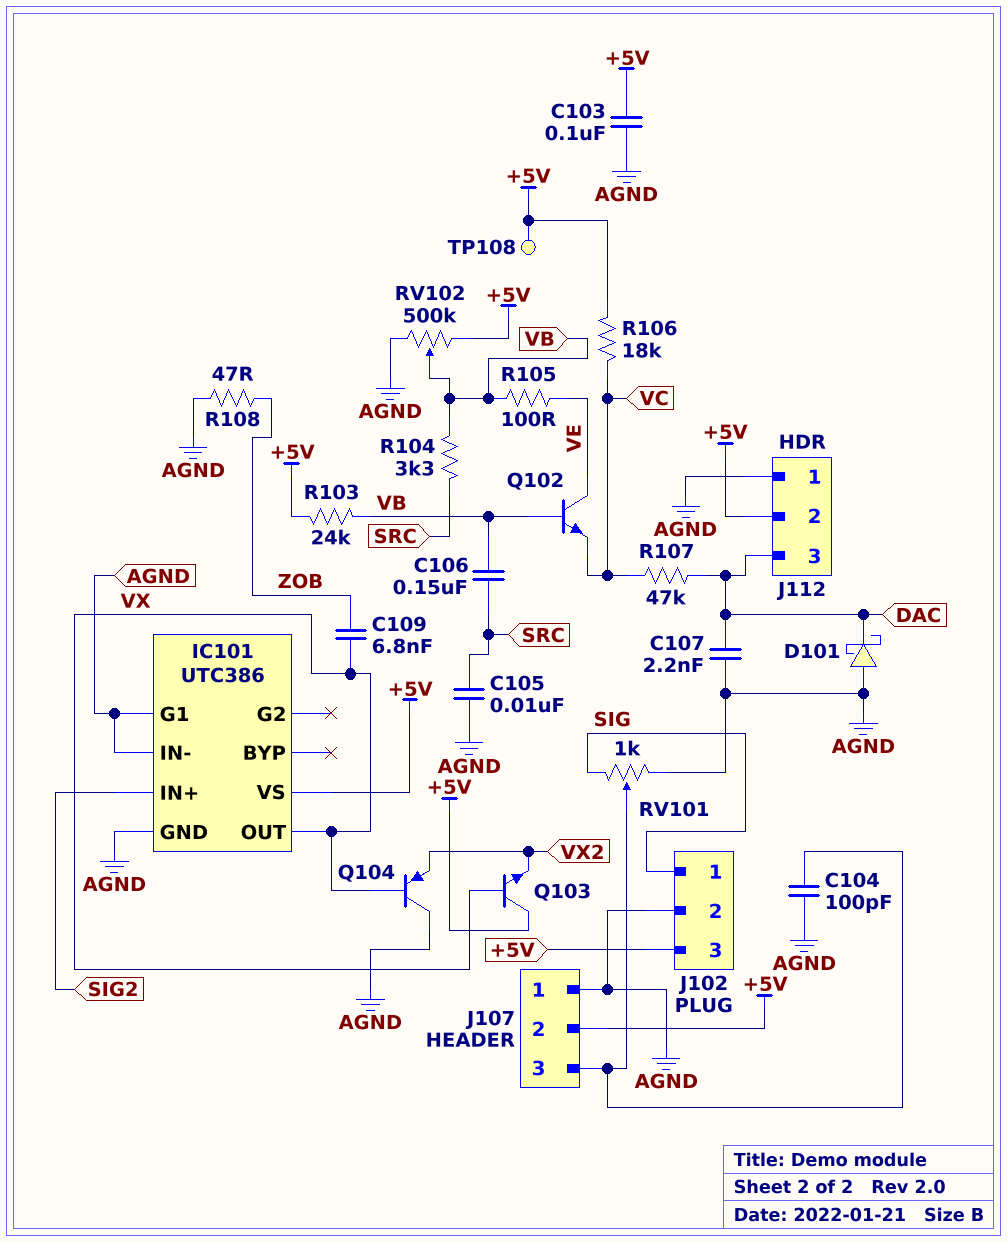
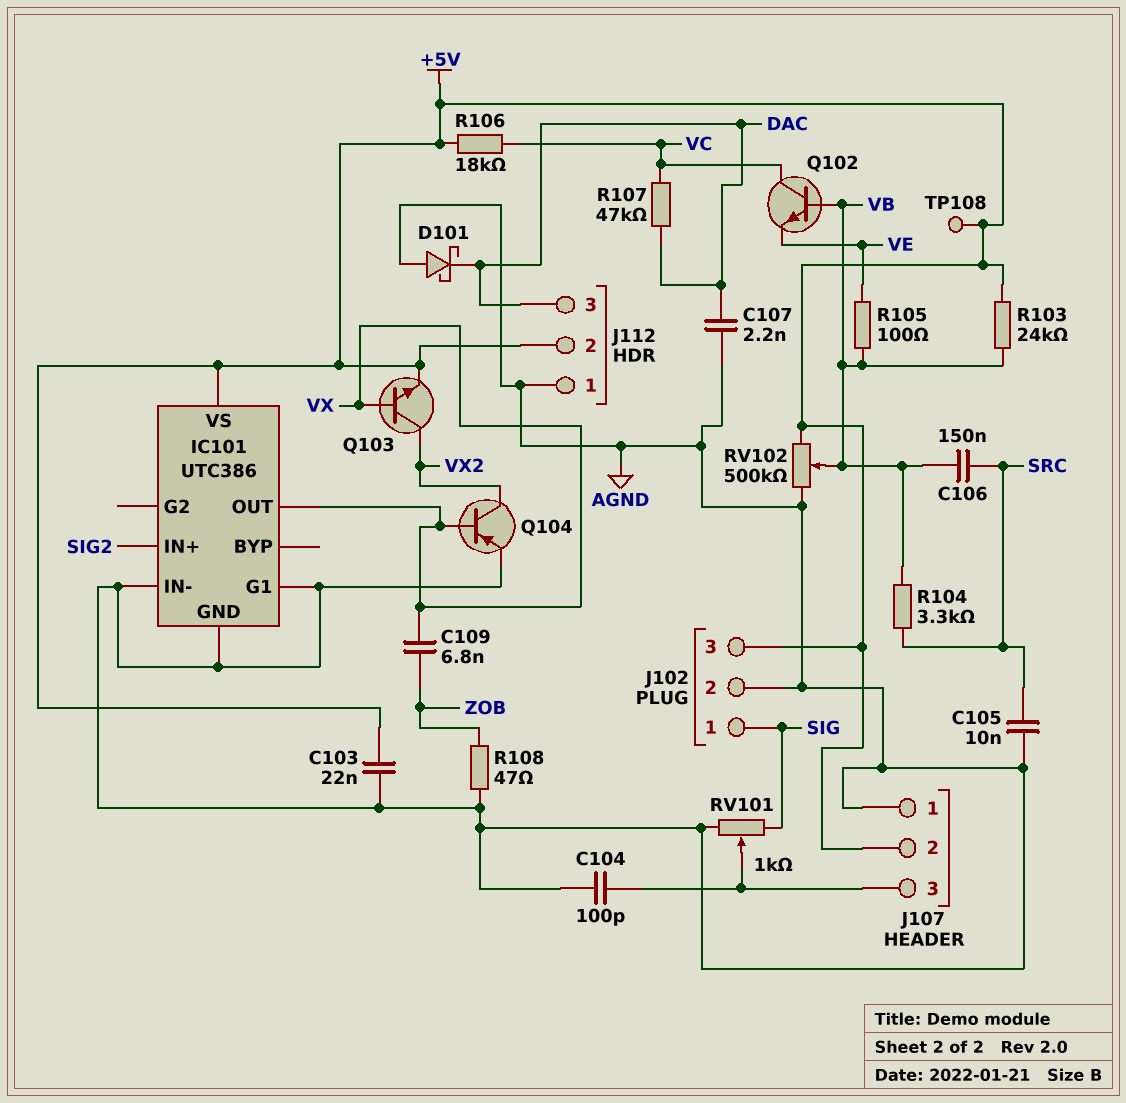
C103: 100nF (+5V, AGND) -> 22nF (+5V, AGND)
Q102: NPN (B VB, C VE, E VC) -> NPN (B VB, C VC, E VE)
Q103: NPN (B VX, C +5V, E VX2) -> NPN (B VX, C VX2, E +5V)
Q104: PNP (B VX, C AGND, E VX2) -> PNP (B VX, C VX2, E AGND)

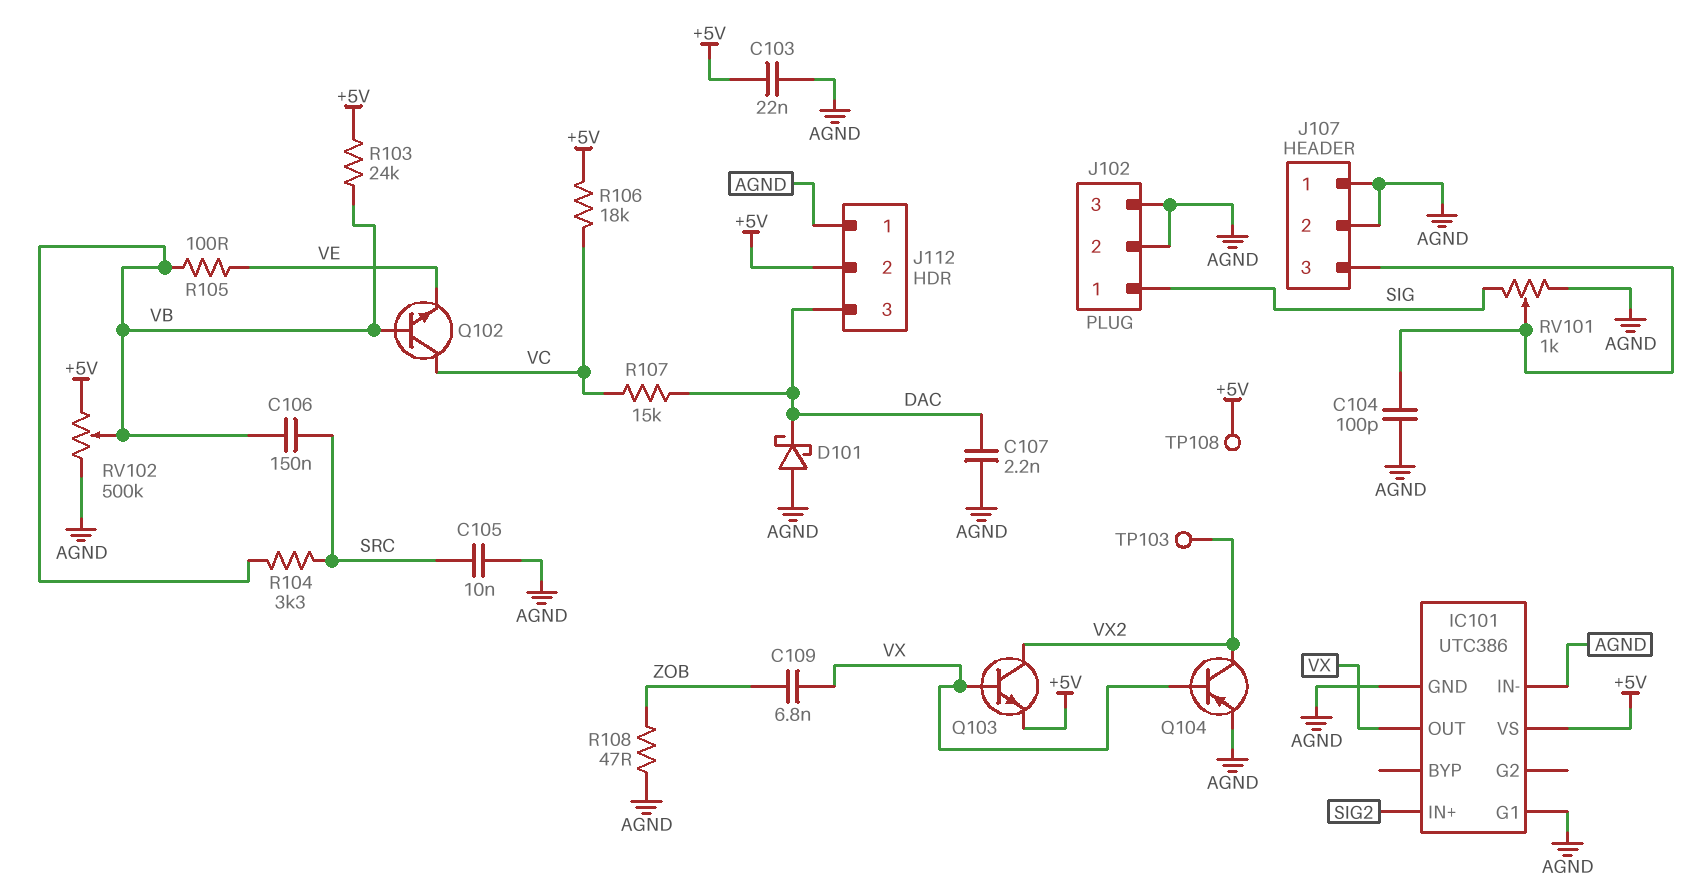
J102 pin 3: +5V -> AGND
J107 pin 2: +5V -> AGND
R107: 47k (DAC, VC) -> 15k (DAC, VC)
TP103: none -> test point (VX2)

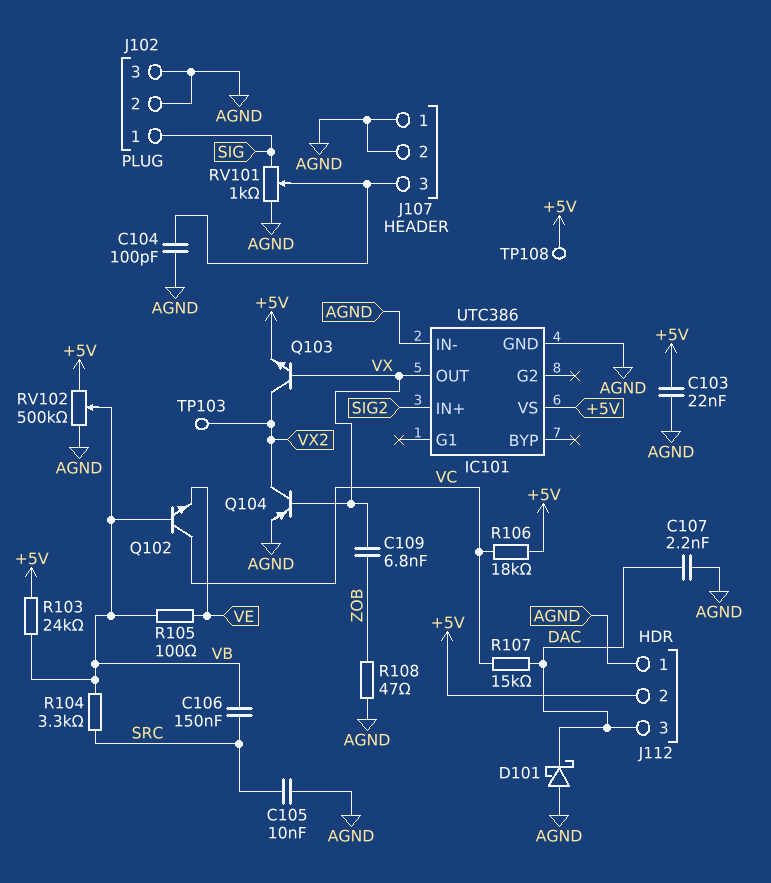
IC101 pin G1: AGND -> none

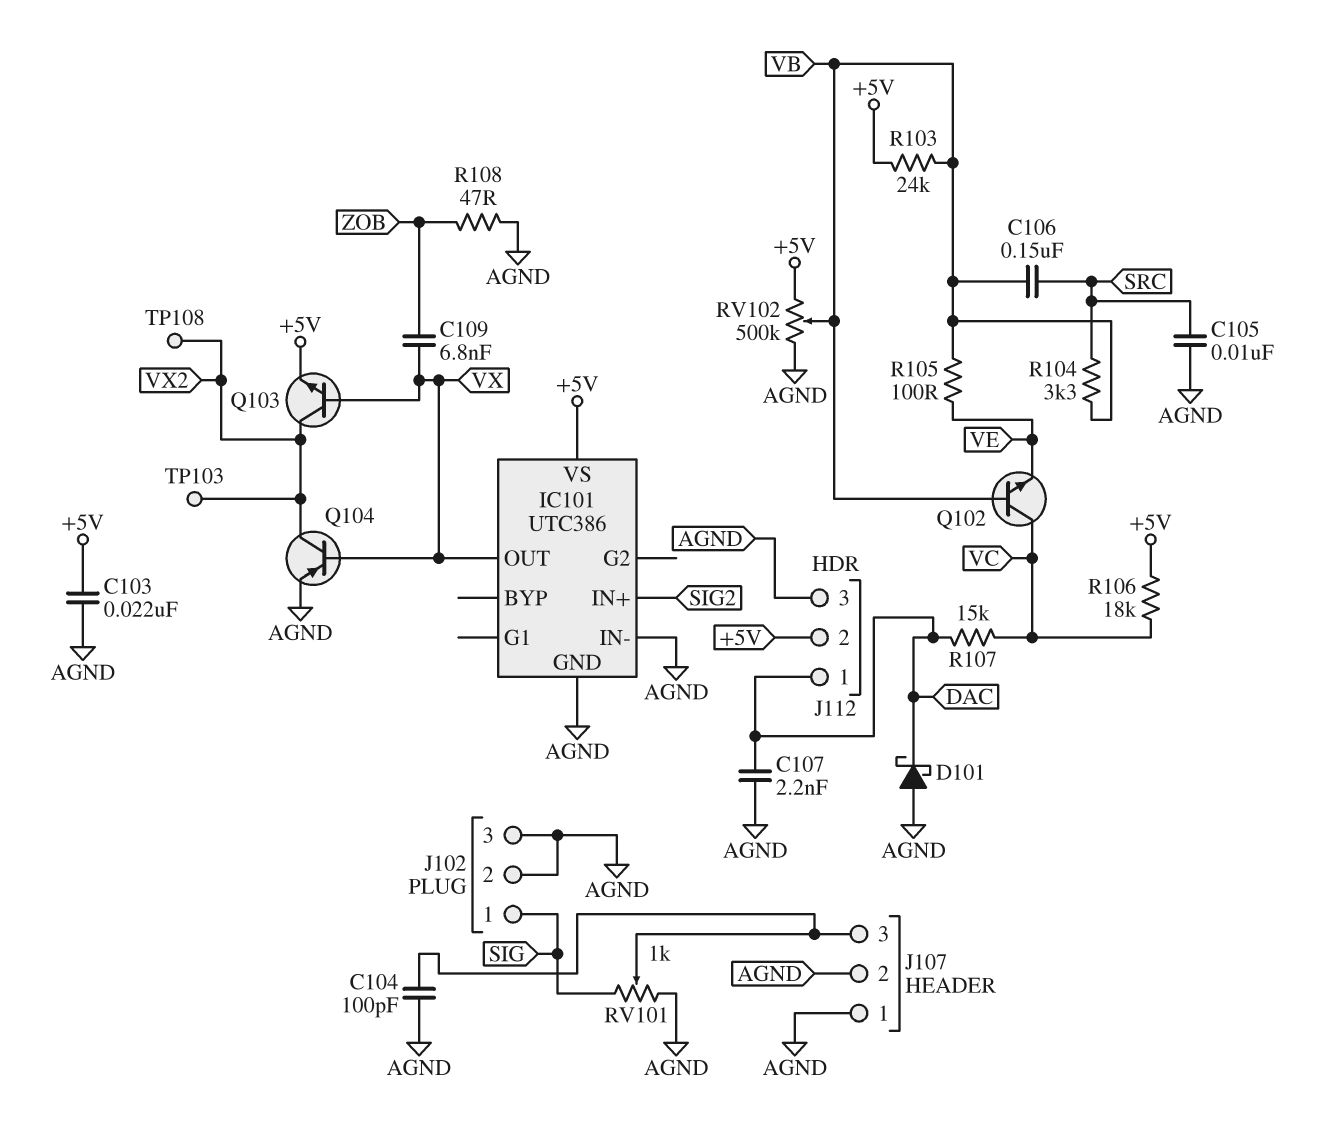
J112 pin 1: AGND -> DAC
J112 pin 3: DAC -> AGND
TP108: test point (+5V) -> test point (VX2)

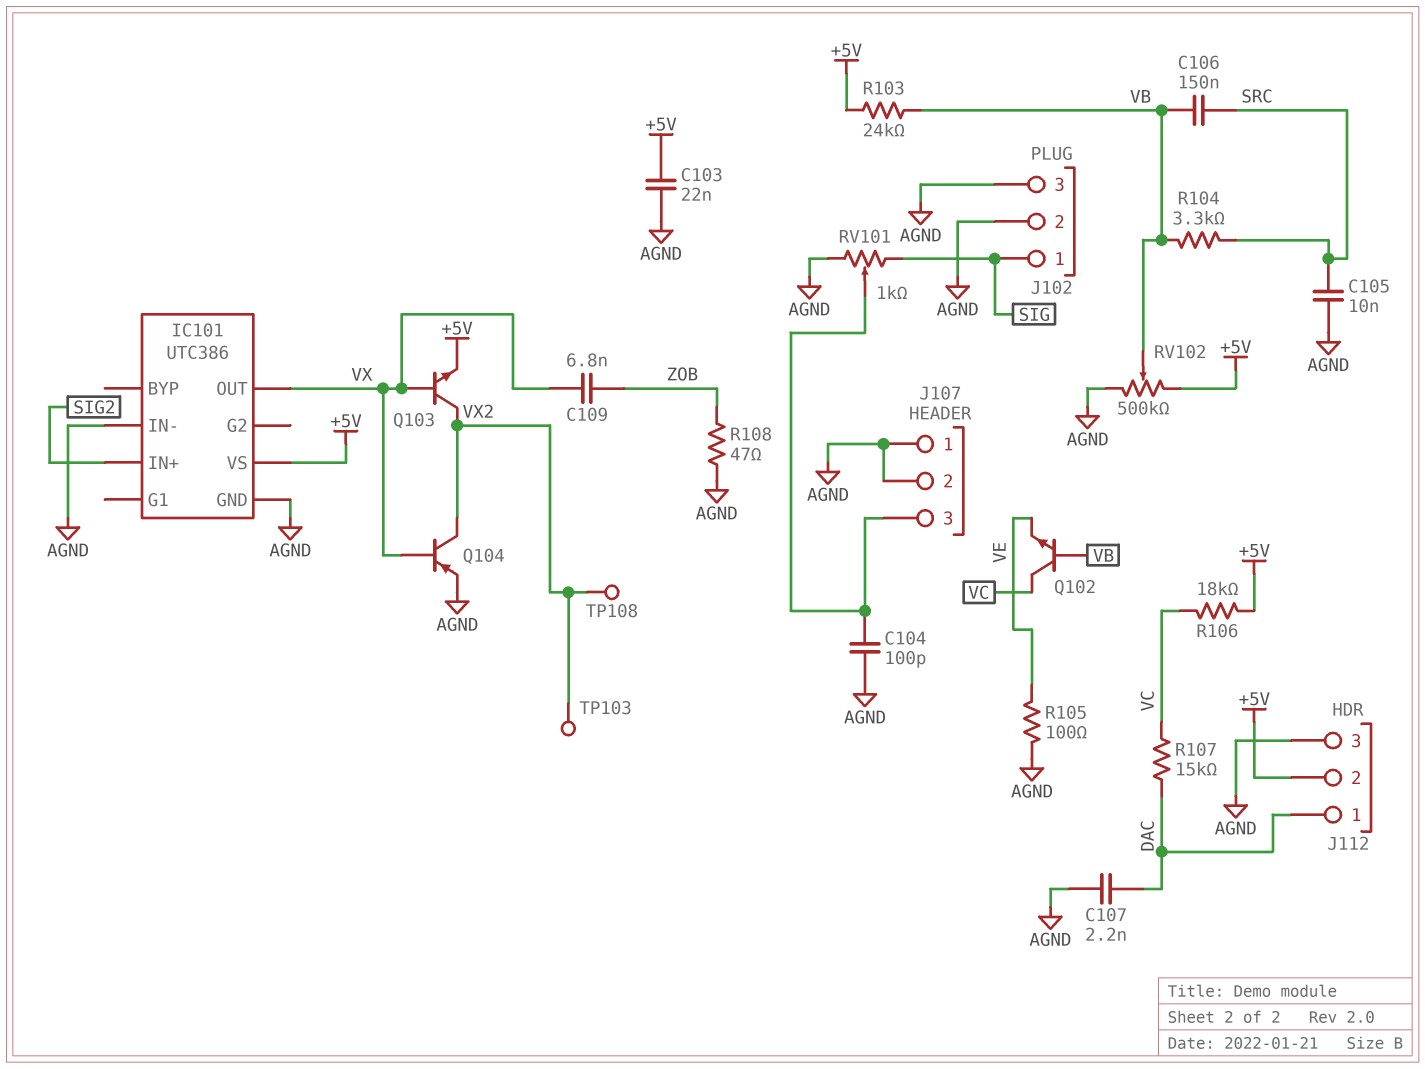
D101: schottky (A AGND, K DAC) -> none
R105: 100 (VB, VE) -> 100 (AGND, VE)

